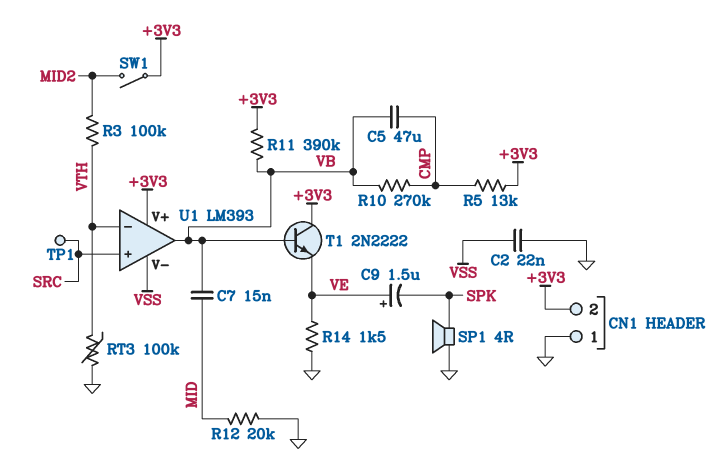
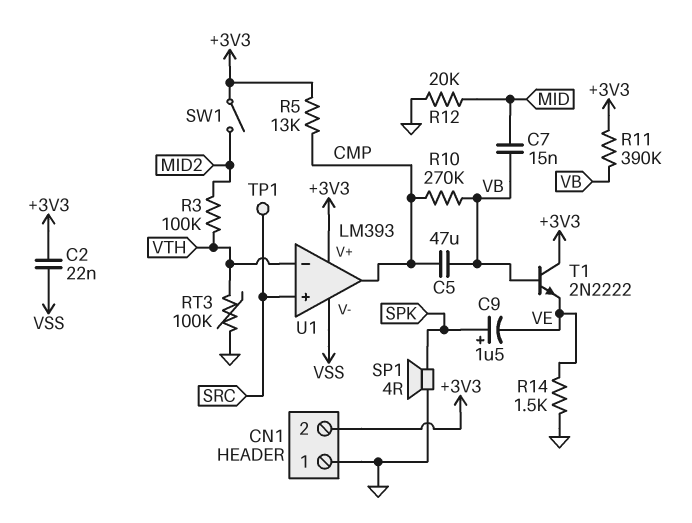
C2: 22nF (GND, VSS) -> 22nF (+3V3, VSS)
C9: 1.5uF (plus VE, minus SPK) -> 1.5uF (plus SPK, minus VE)
U1 pin out: VB -> CMP

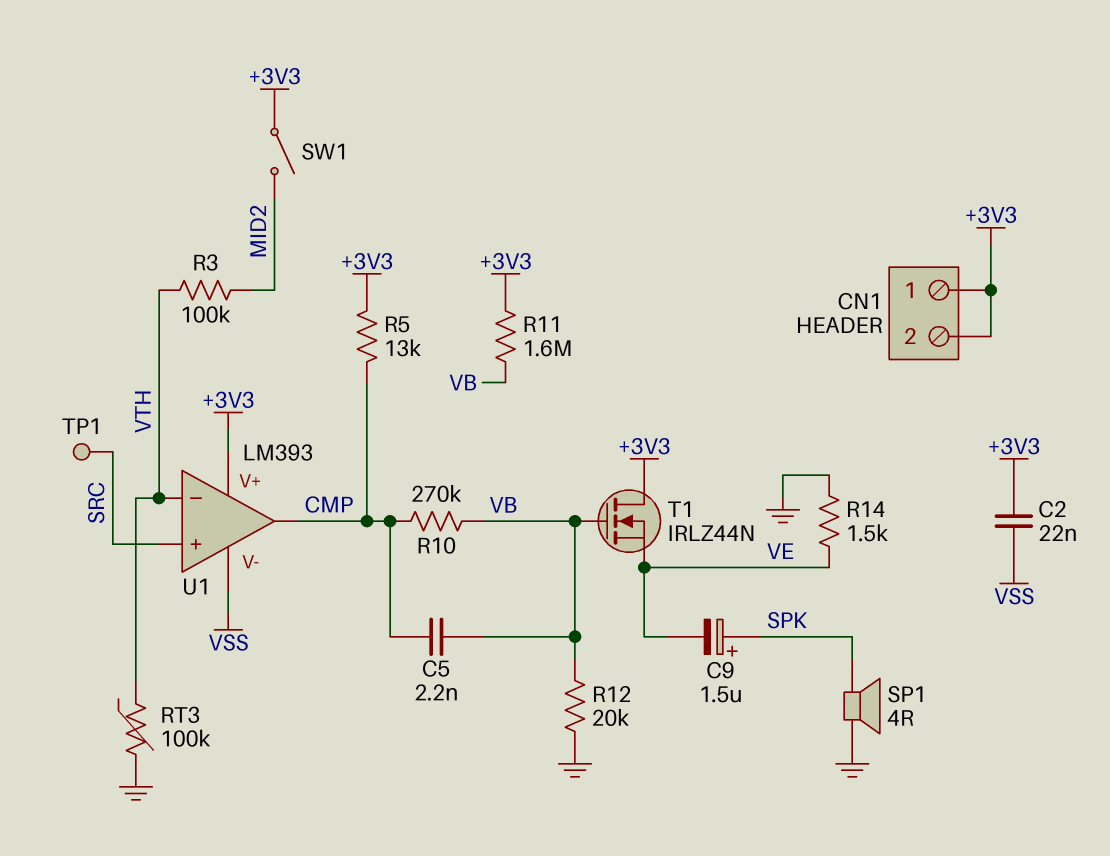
C5: 47uF (CMP, VB) -> 2.2nF (CMP, VB)
C7: 15nF (MID, VB) -> none
CN1 pin 1: GND -> +3V3
R11: 390k (+3V3, VB) -> 1.6M (+3V3, VB)
R12: 20k (GND, MID) -> 20k (GND, VB)
T1: NPN 2N2222 (B VB, C +3V3, E VE) -> NMOS IRLZ44N (G VB, D +3V3, S VE)

